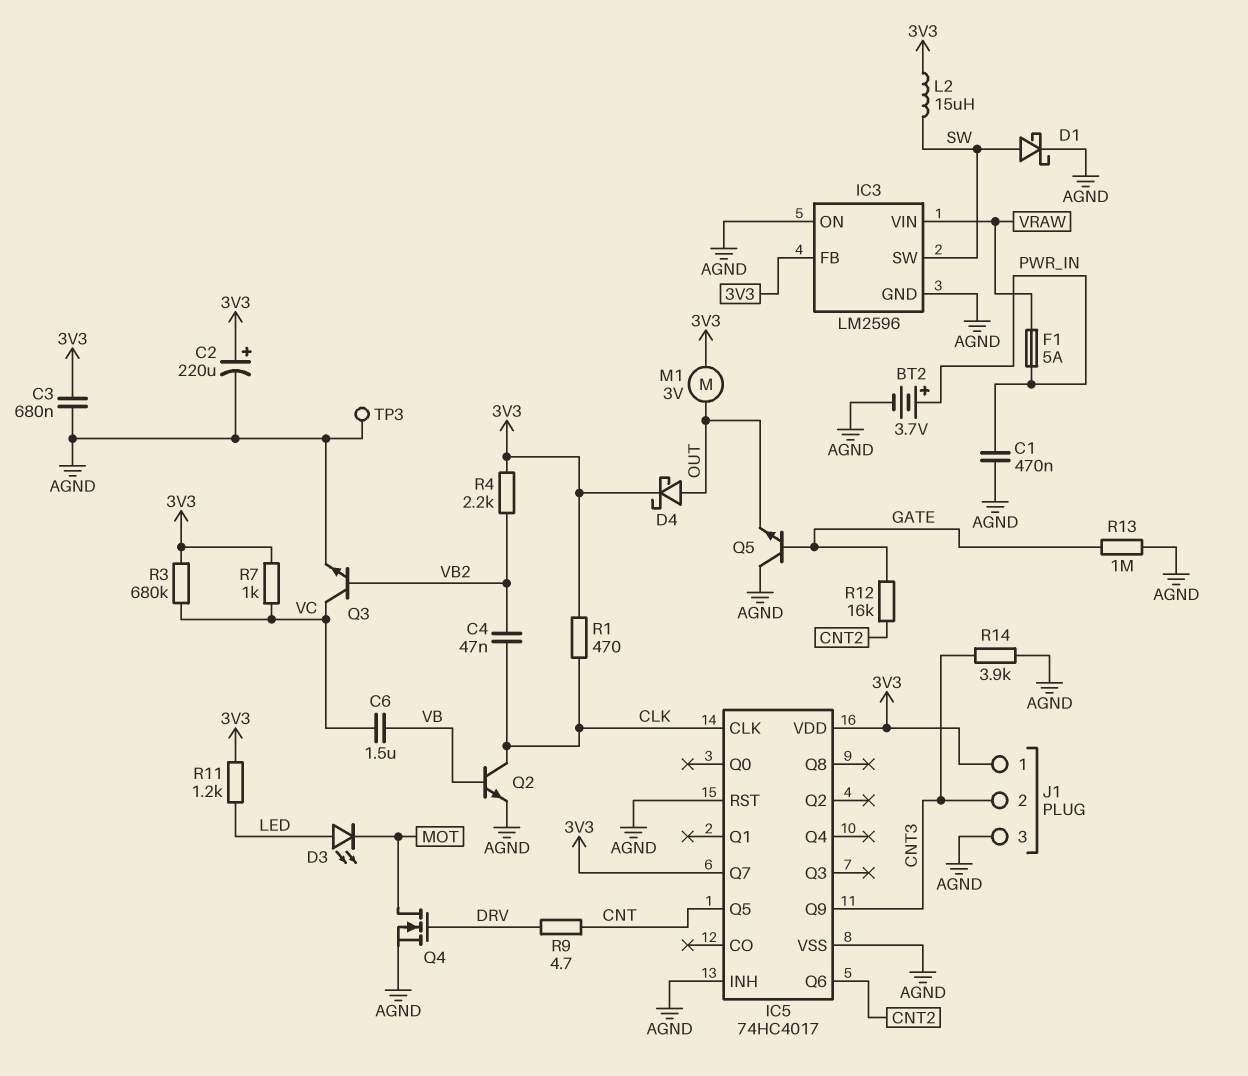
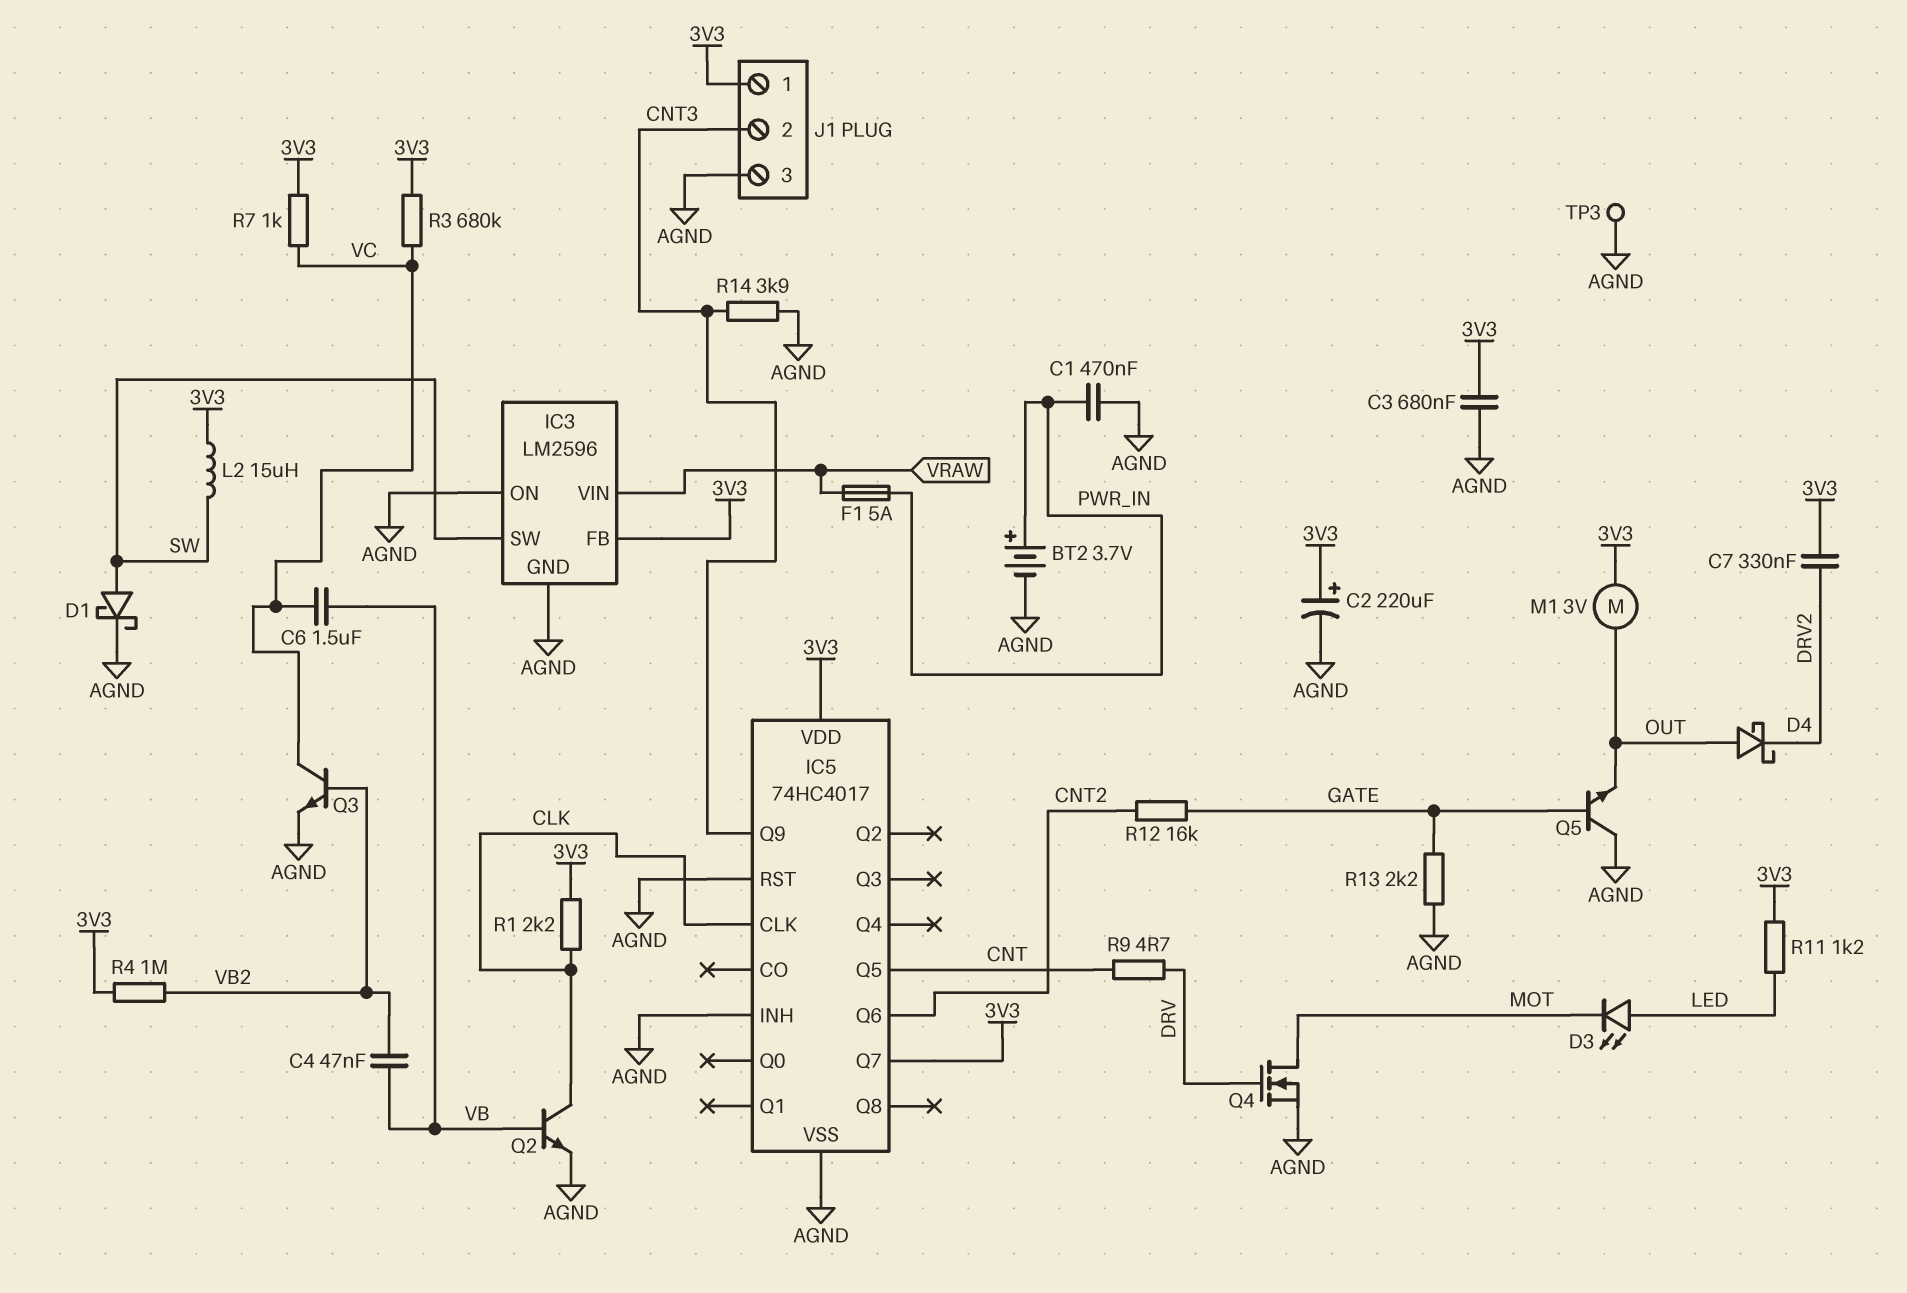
C4: 47nF (CLK, VB2) -> 47nF (VB, VB2)
C7: none -> 330nF (3V3, DRV2)
D4: schottky (A OUT, K 3V3) -> schottky (A OUT, K DRV2)
R1: 470 (3V3, CLK) -> 2.2k (3V3, CLK)
R4: 2.2k (3V3, VB2) -> 1M (3V3, VB2)
R13: 1M (AGND, GATE) -> 2.2k (AGND, GATE)

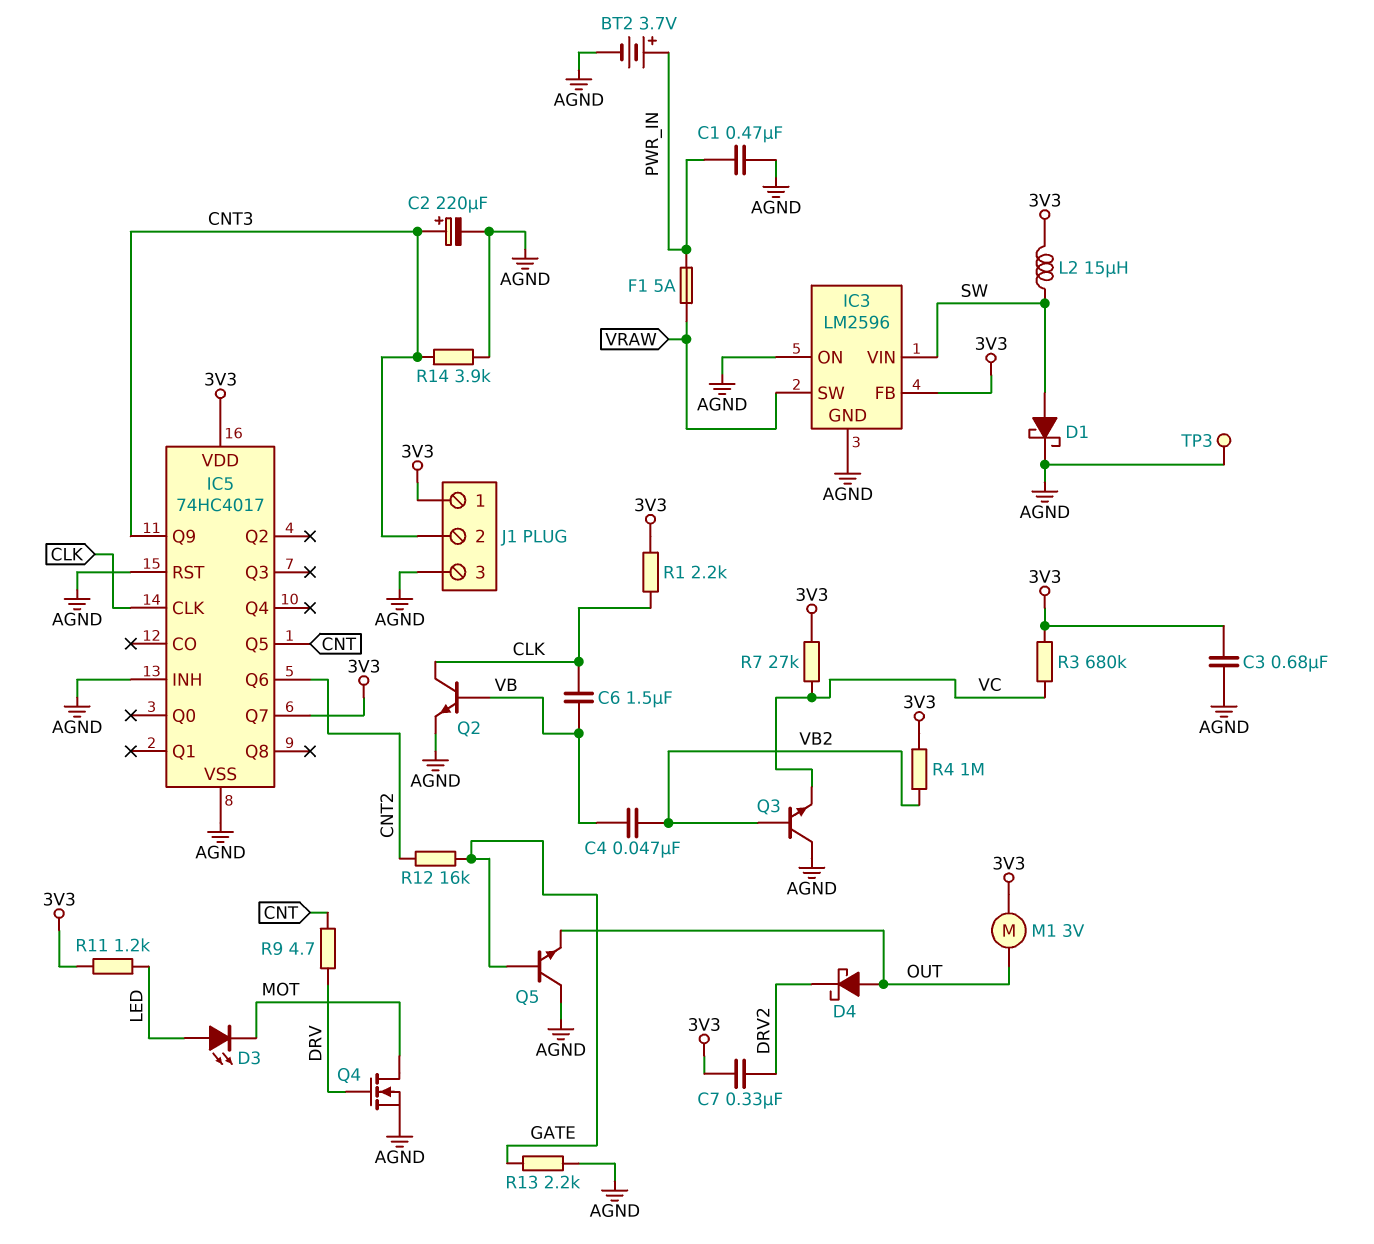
C2: 220uF (plus 3V3, minus AGND) -> 220uF (plus CNT3, minus AGND)
C6: 1.5uF (VB, VC) -> 1.5uF (CLK, VB)
IC3 pin SW: SW -> VRAW
IC3 pin VIN: VRAW -> SW
Q3: NPN (B VB2, C VC, E AGND) -> NPN (B VB2, C AGND, E VC)
R7: 1k (3V3, VC) -> 27k (3V3, VC)

